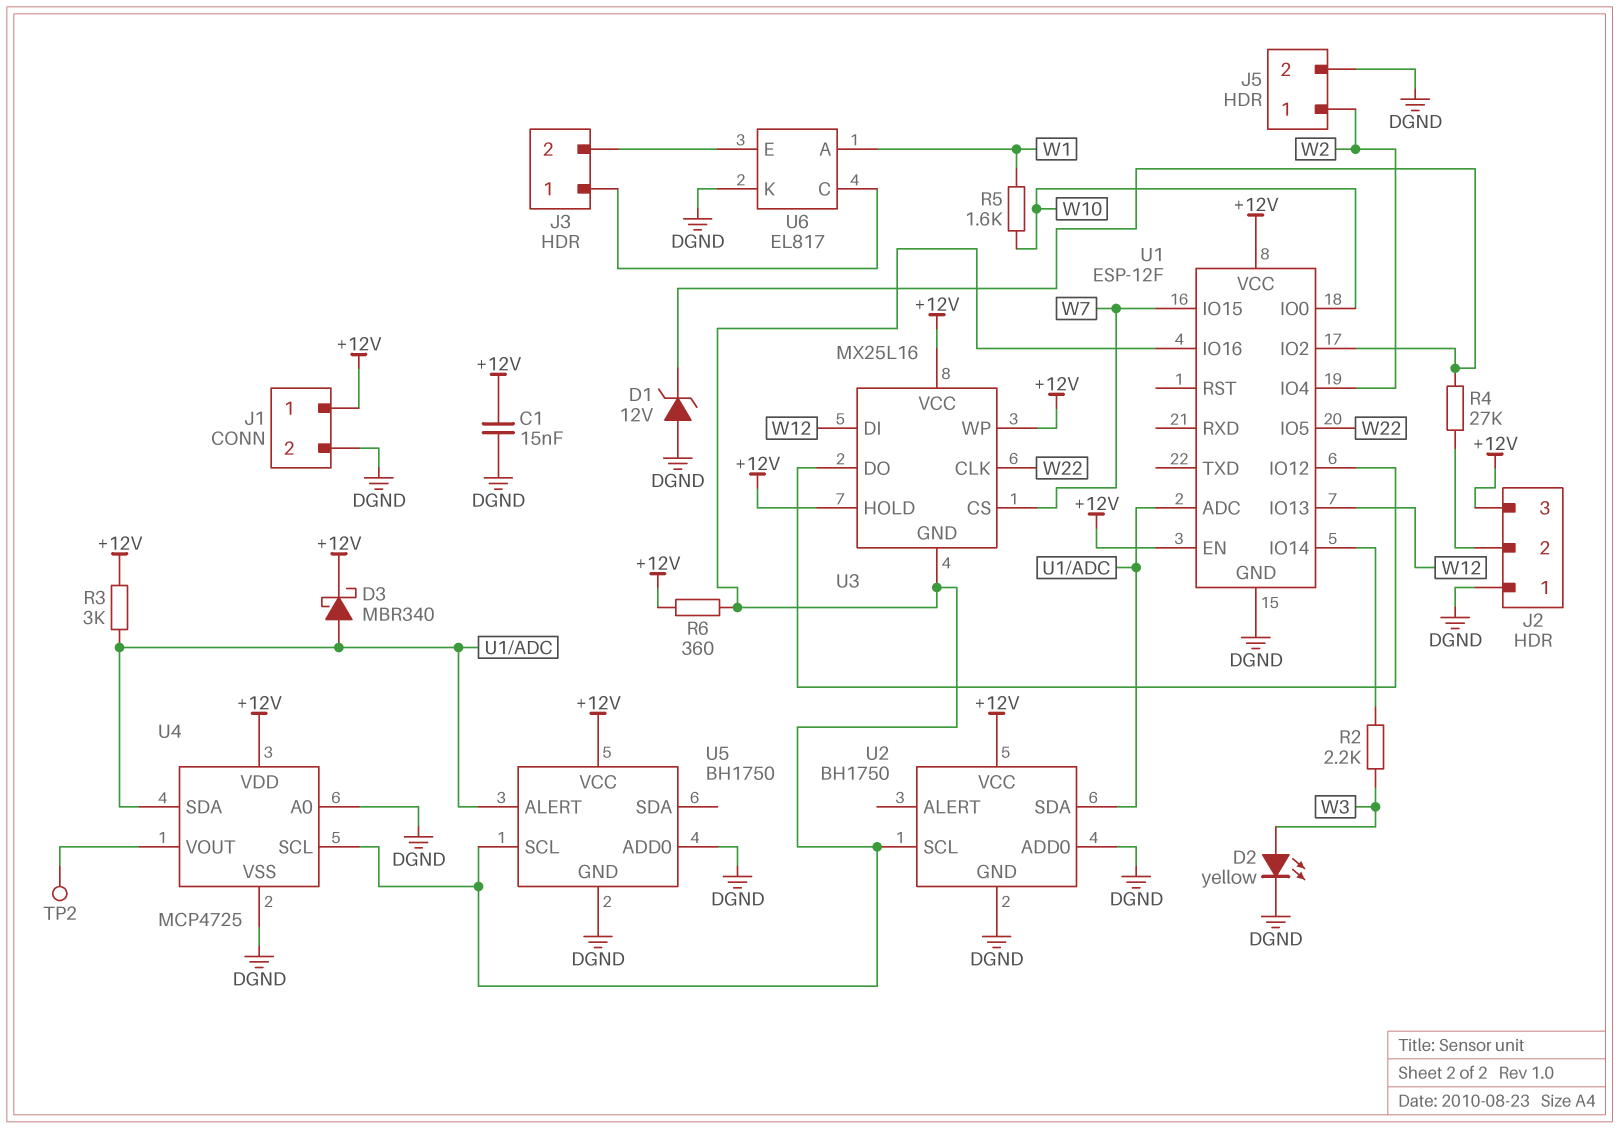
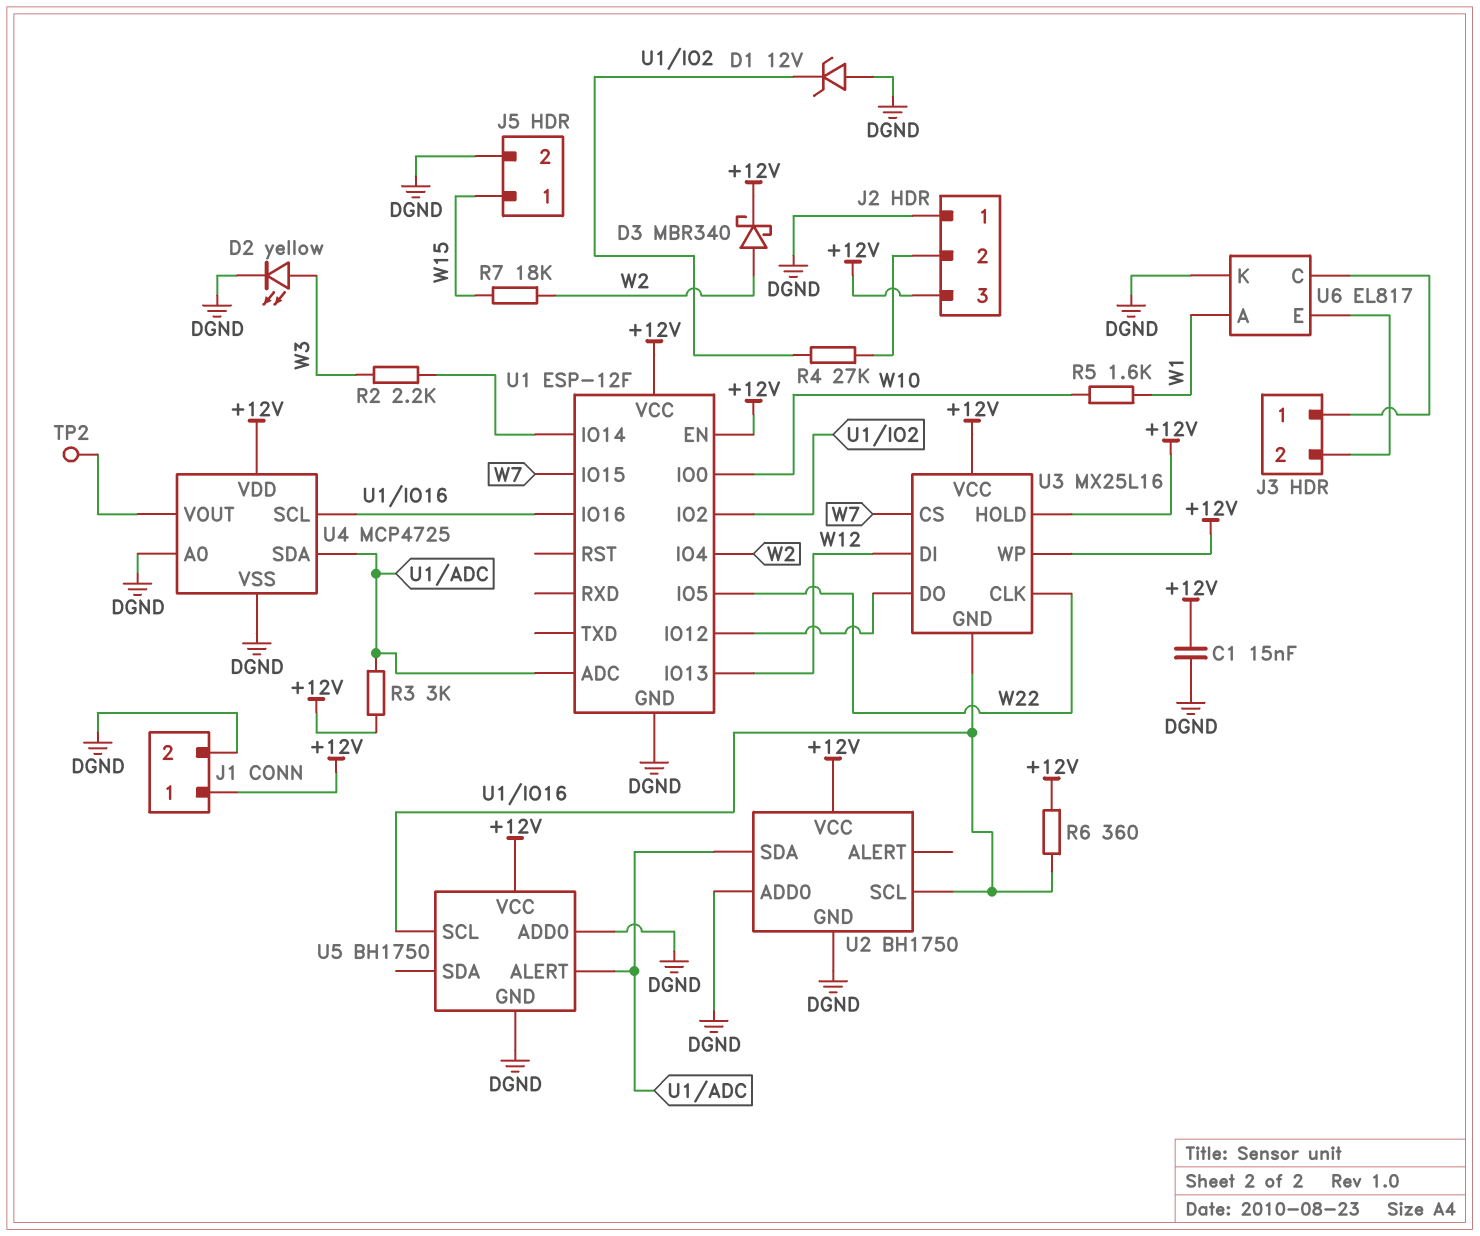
D3: schottky MBR340 (A U1/ADC, K +12V) -> schottky MBR340 (A W2, K +12V)
J5 pin 1: W2 -> W15
R7: none -> 18k (W2, W15)

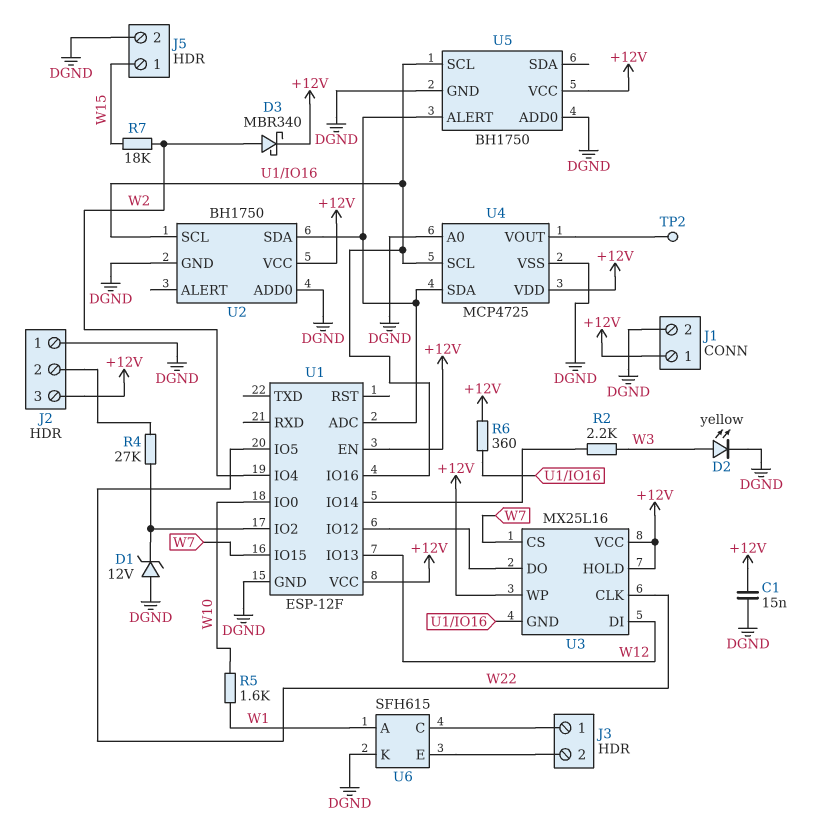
R3: 3k (+12V, U1/ADC) -> none
U6: EL817 -> SFH615

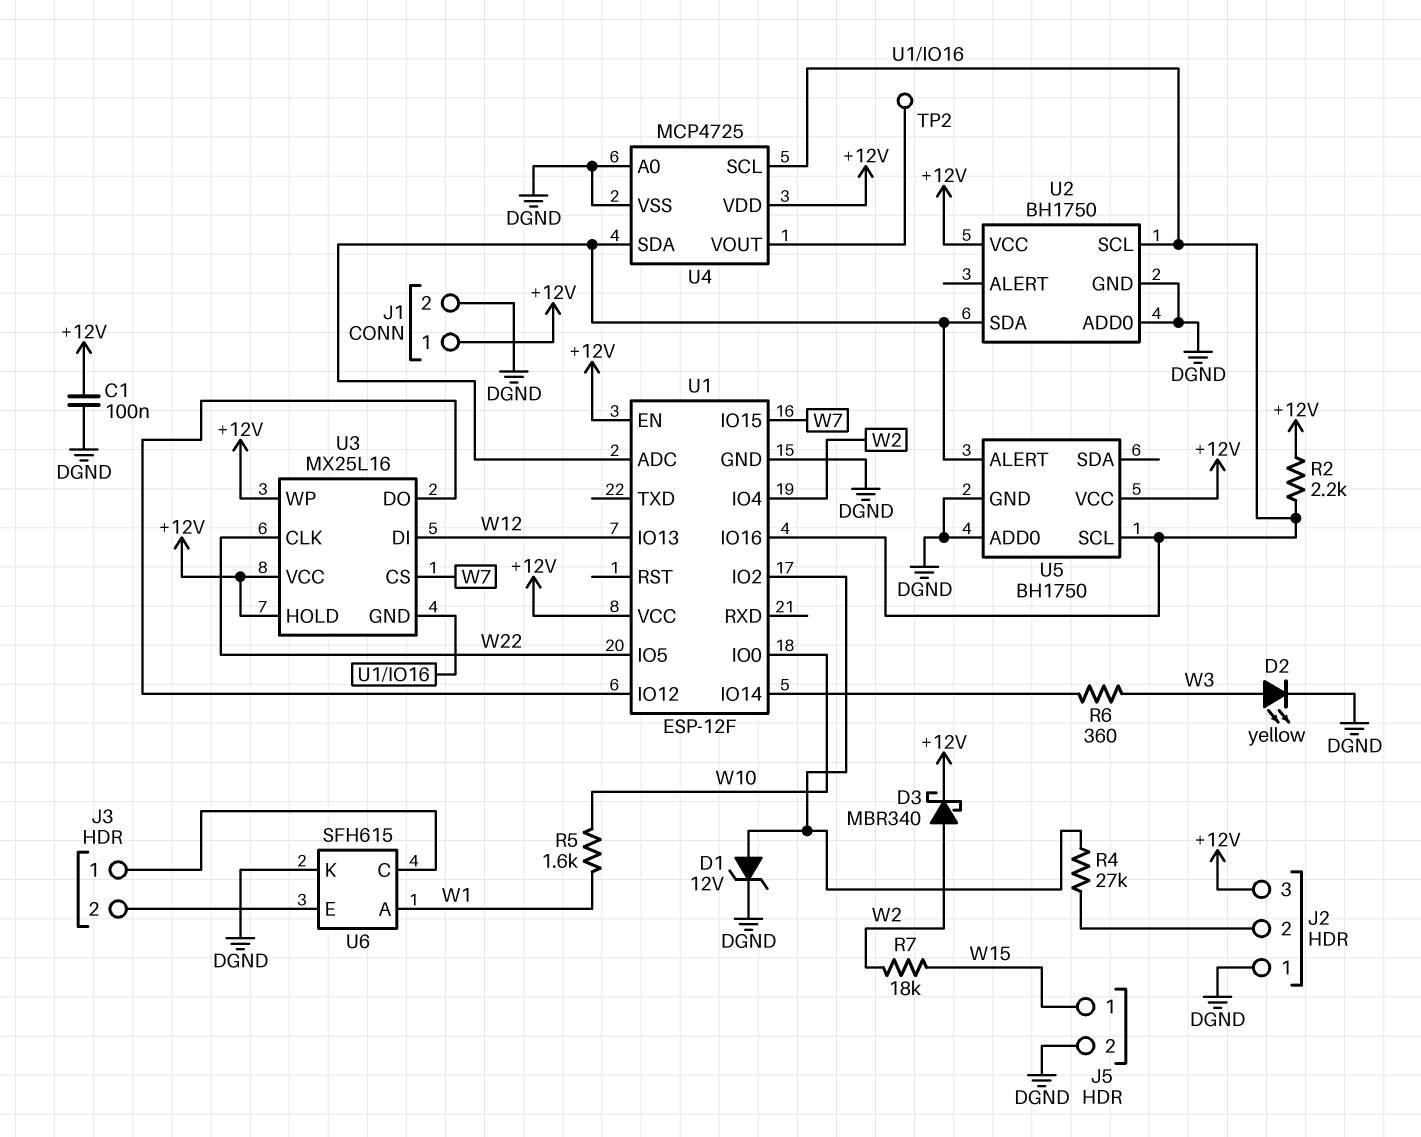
C1: 15nF (+12V, DGND) -> 100nF (+12V, DGND)
D1: zener 12V (A DGND, K U1/IO2) -> zener 12V (A U1/IO2, K DGND)
R2: 2.2k (U1/IO14, W3) -> 2.2k (+12V, U1/IO16)
R6: 360 (+12V, U1/IO16) -> 360 (U1/IO14, W3)

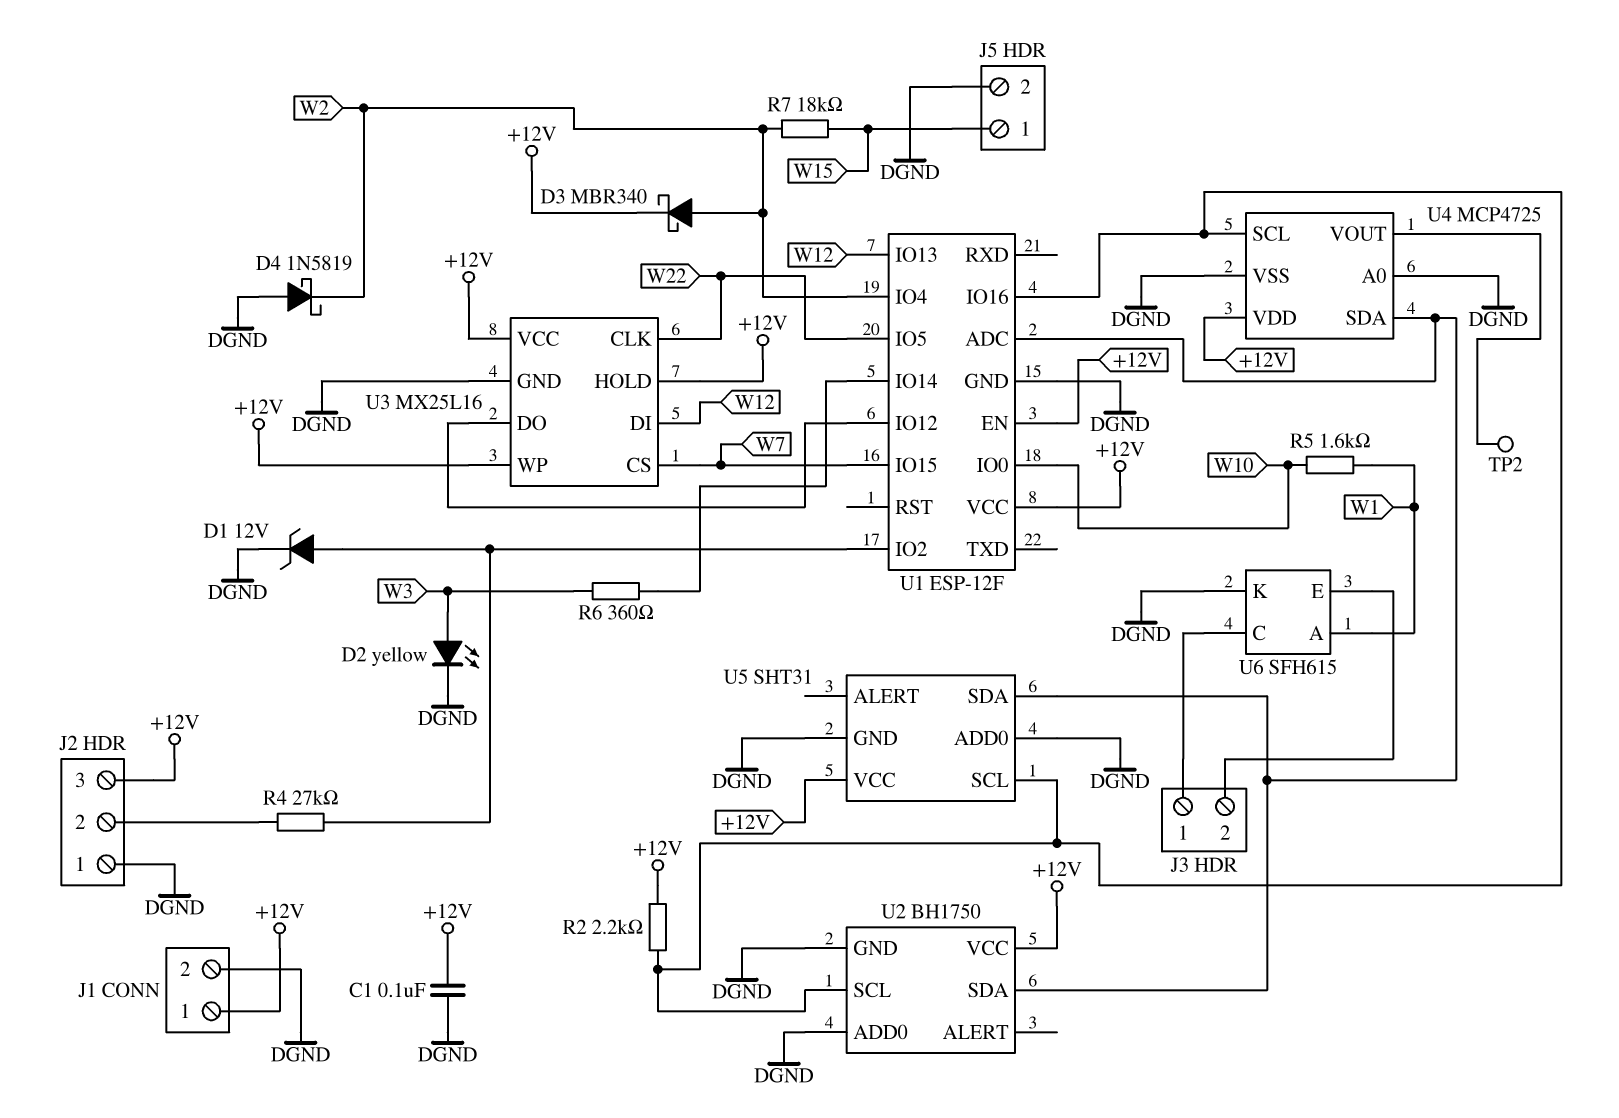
D4: none -> schottky 1N5819 (A DGND, K W2)
U3 pin GND: U1/IO16 -> DGND
U5: BH1750 -> SHT31
U5 pin ALERT: U1/ADC -> none
U5 pin SDA: none -> U1/ADC

